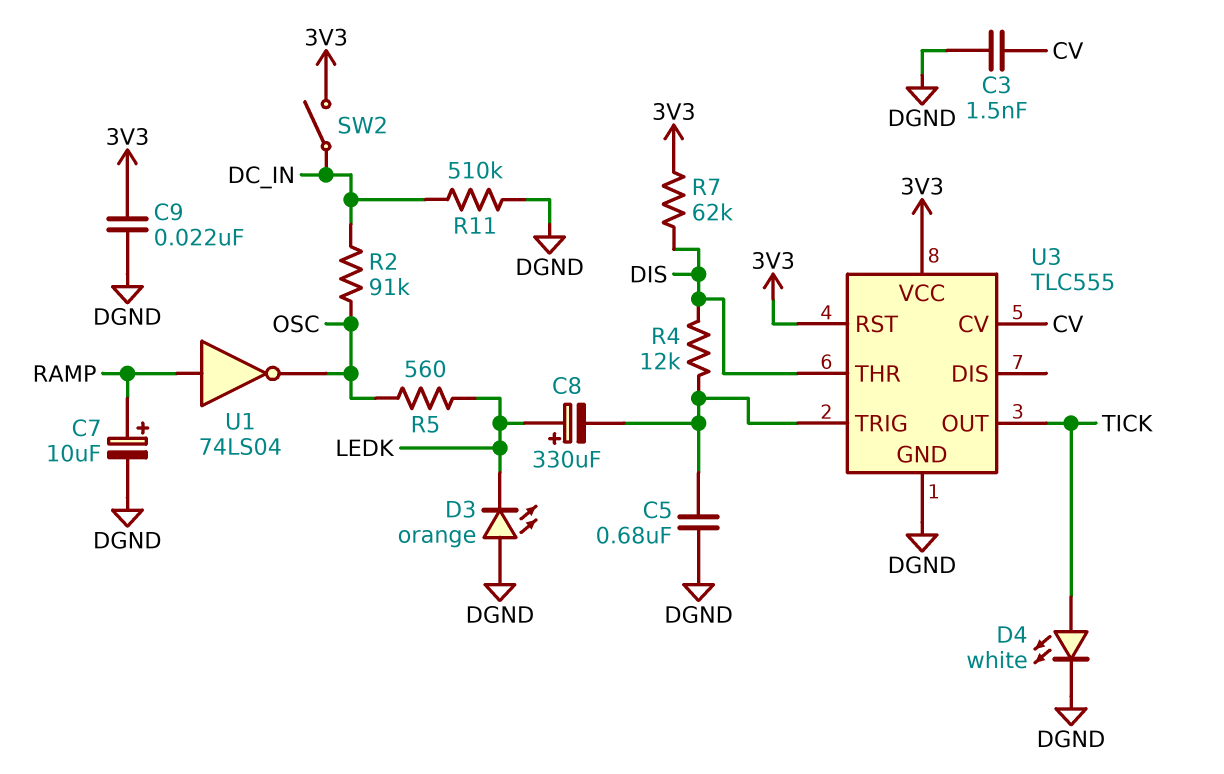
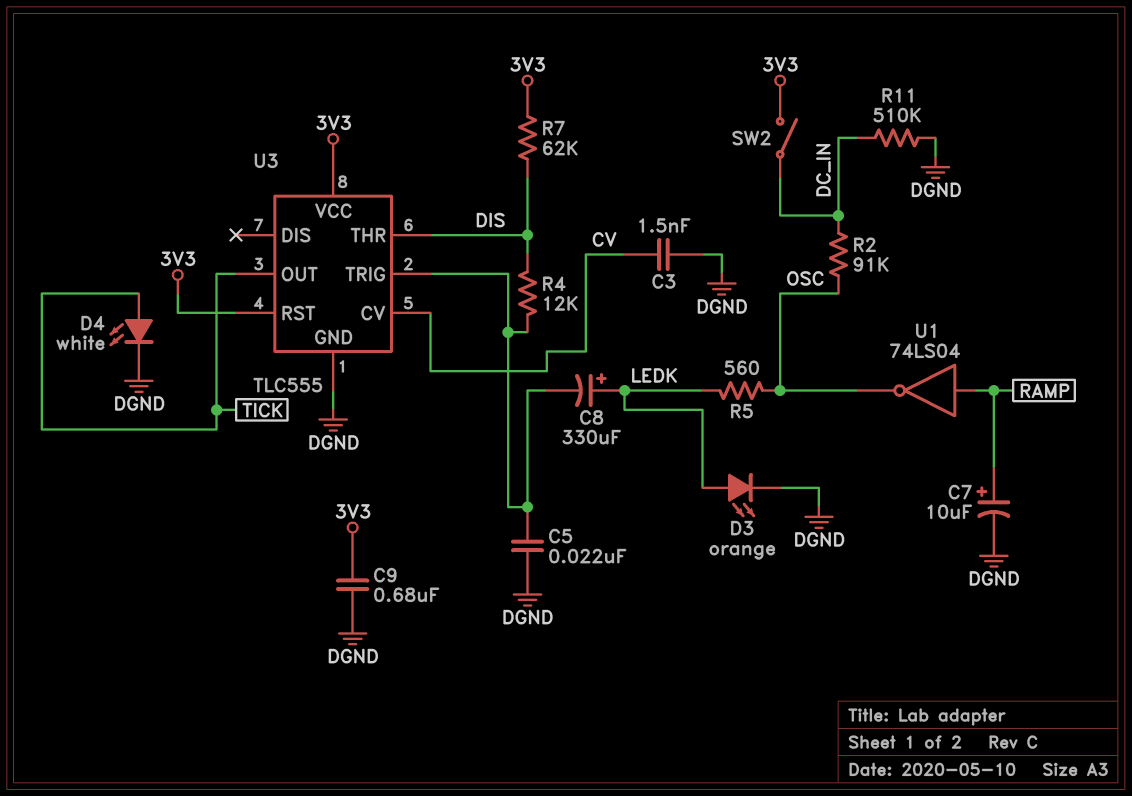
C5: 680nF (DGND, U3/TRIG) -> 22nF (DGND, U3/TRIG)
C9: 22nF (3V3, DGND) -> 680nF (3V3, DGND)
D3: LED orange (A DGND, K LEDK) -> LED orange (A LEDK, K DGND)

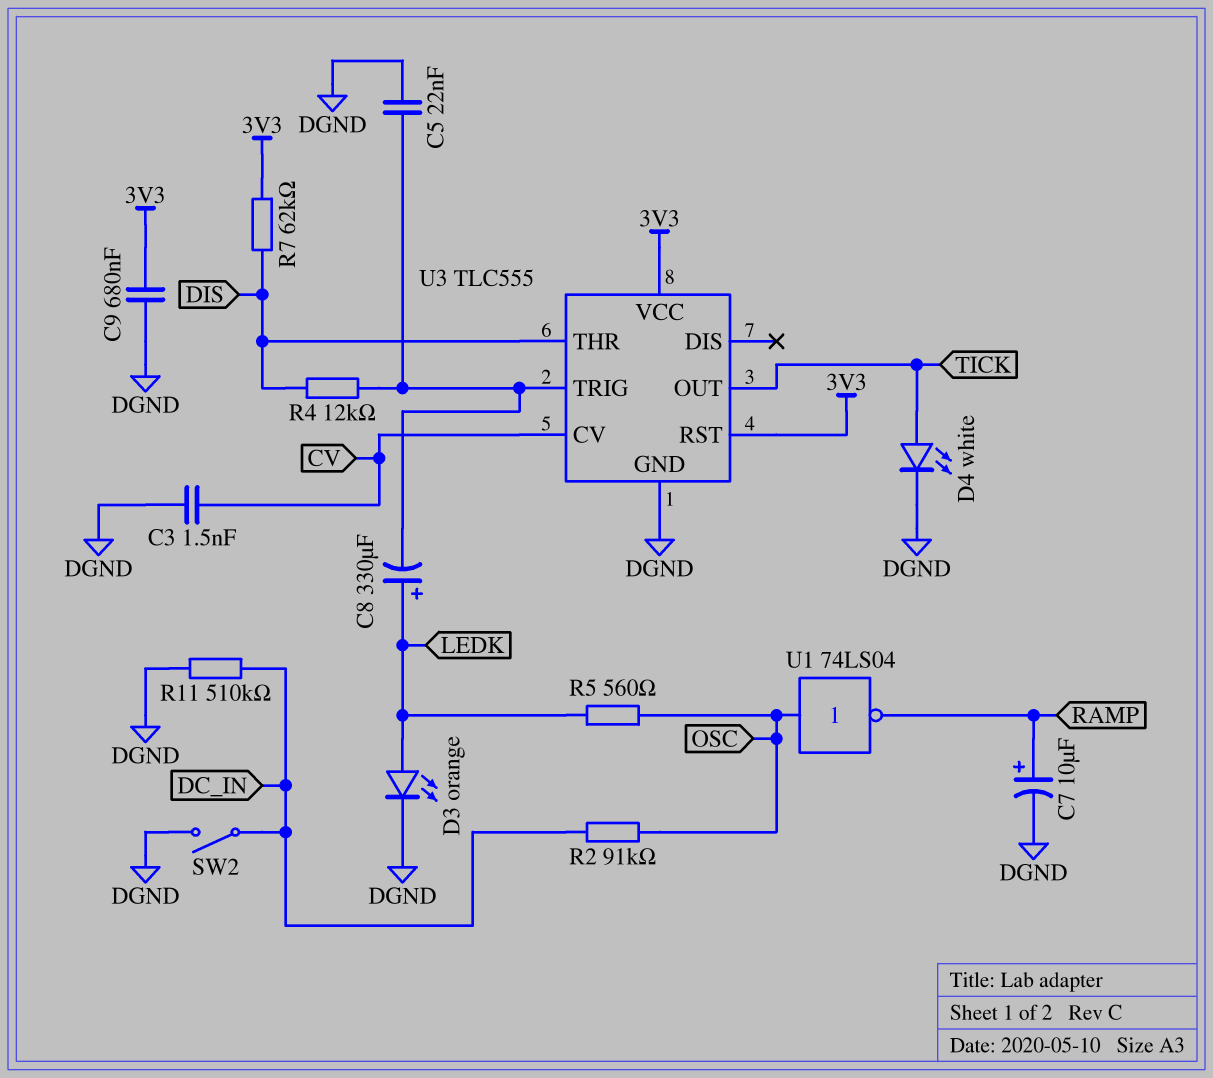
SW2: switch (3V3, DC_IN) -> switch (DC_IN, DGND)
U1: NOT 74LS04 (in RAMP, out OSC) -> NOT 74LS04 (in OSC, out RAMP)

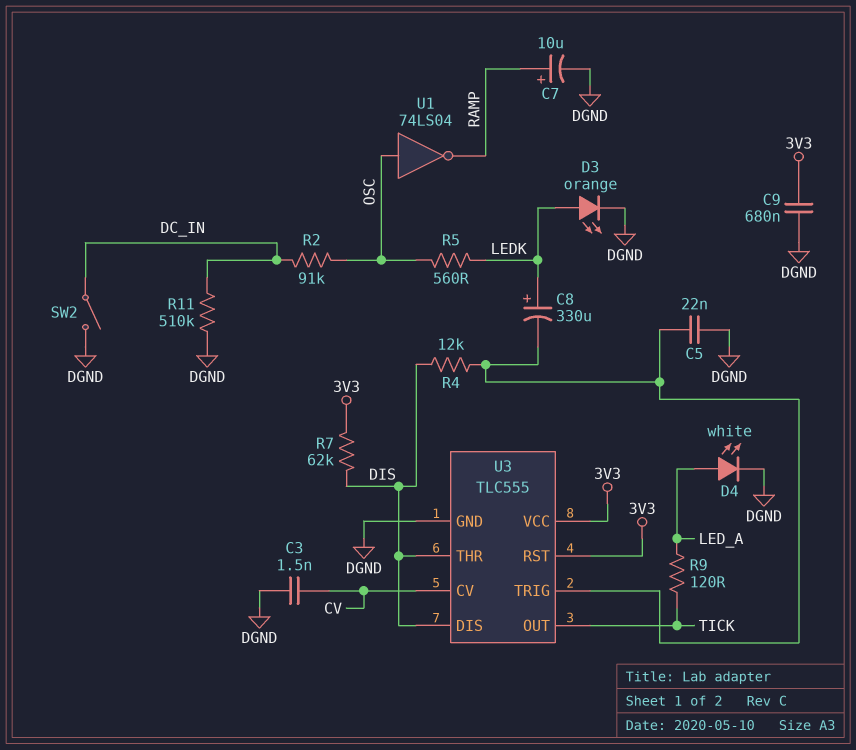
D4: LED white (A TICK, K DGND) -> LED white (A LED_A, K DGND)
R9: none -> 120 (LED_A, TICK)
U3 pin DIS: none -> DIS

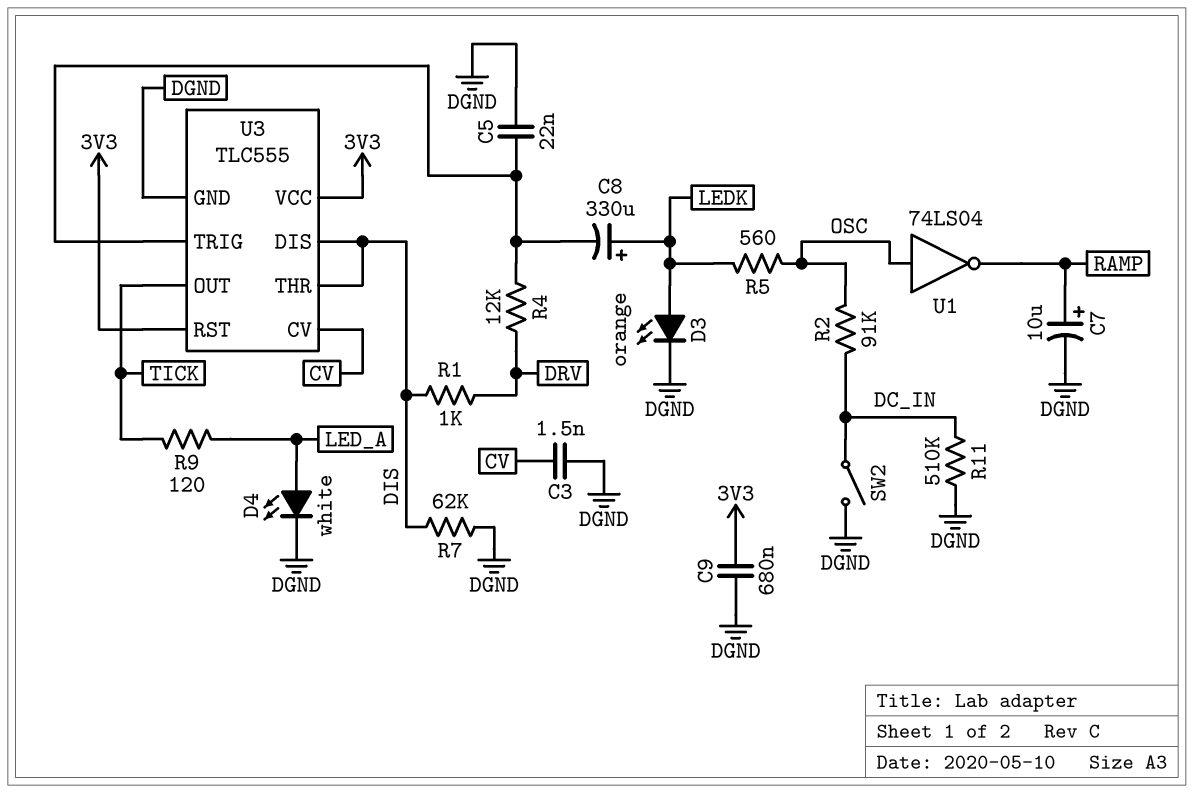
R1: none -> 1k (DIS, DRV)
R4: 12k (DIS, U3/TRIG) -> 12k (DRV, U3/TRIG)
R7: 62k (3V3, DIS) -> 62k (DGND, DIS)

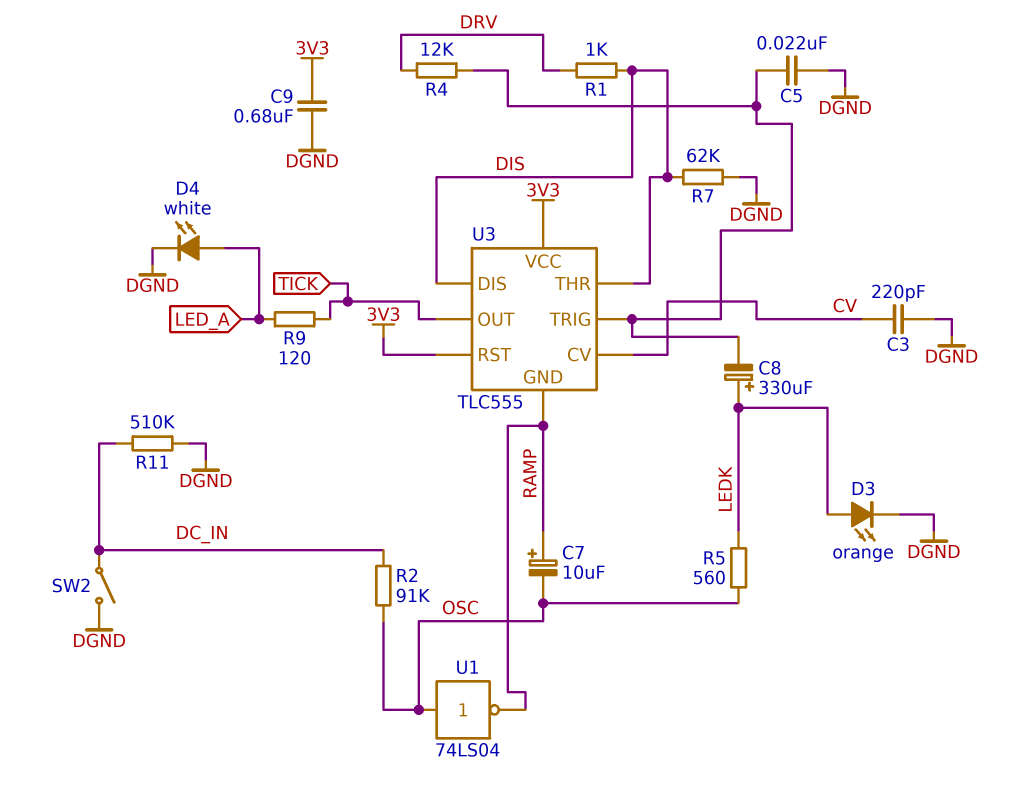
C3: 1.5nF (CV, DGND) -> 220pF (CV, DGND)
C7: 10uF (plus RAMP, minus DGND) -> 10uF (plus RAMP, minus OSC)
U3 pin GND: DGND -> RAMP

